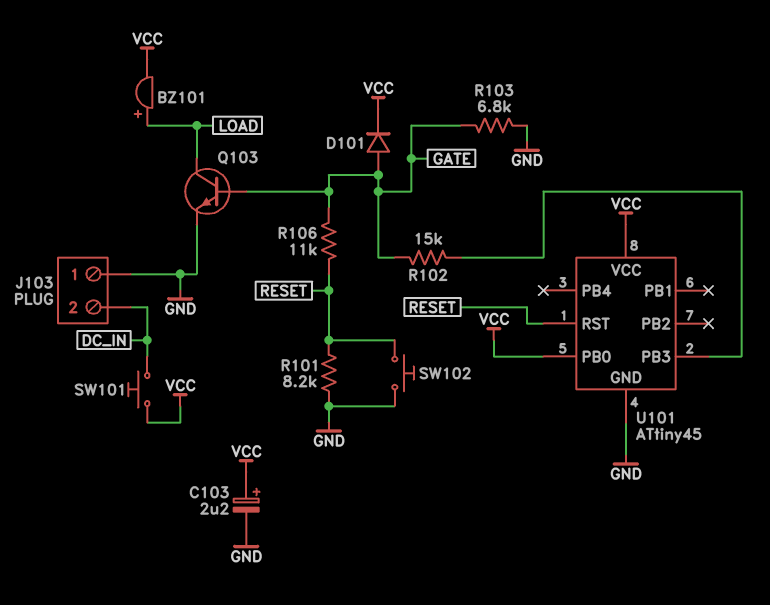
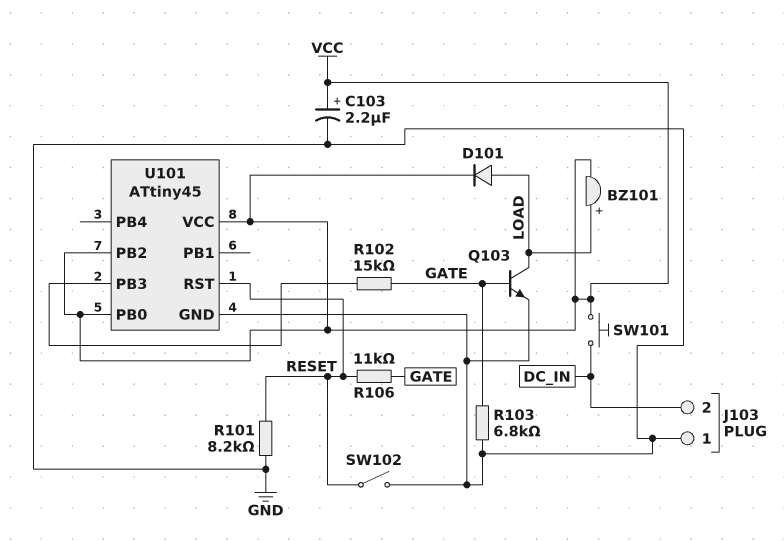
D101: diode (A GATE, K VCC) -> diode (A LOAD, K VCC)
SW102: button (GND, RESET) -> switch (GND, RESET)
U101 pin PB2: none -> VCC

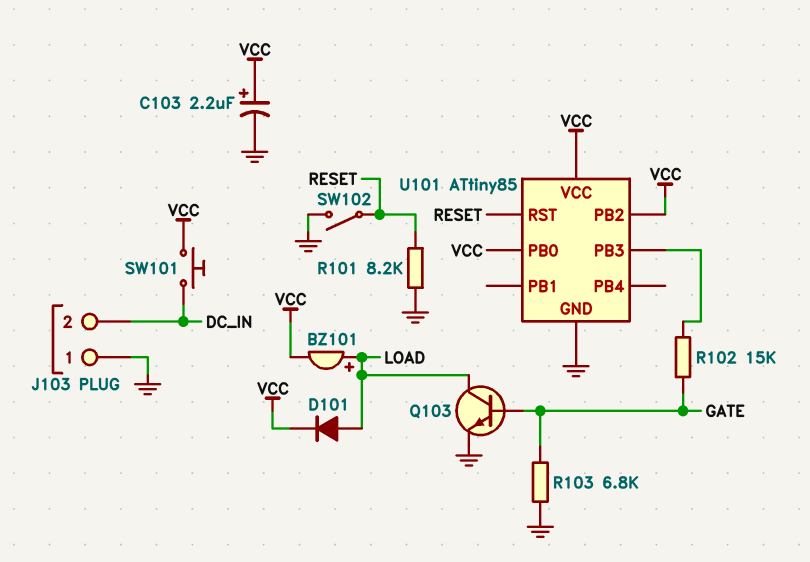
R106: 11k (GATE, RESET) -> none
U101: ATtiny45 -> ATtiny85

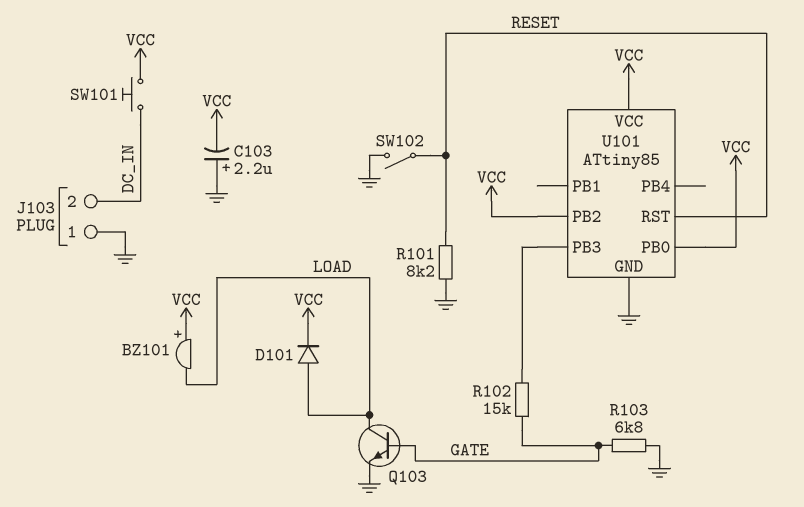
BZ101: buzzer (plus LOAD, minus VCC) -> buzzer (plus VCC, minus LOAD)
C103: 2.2uF (plus VCC, minus GND) -> 2.2uF (plus GND, minus VCC)

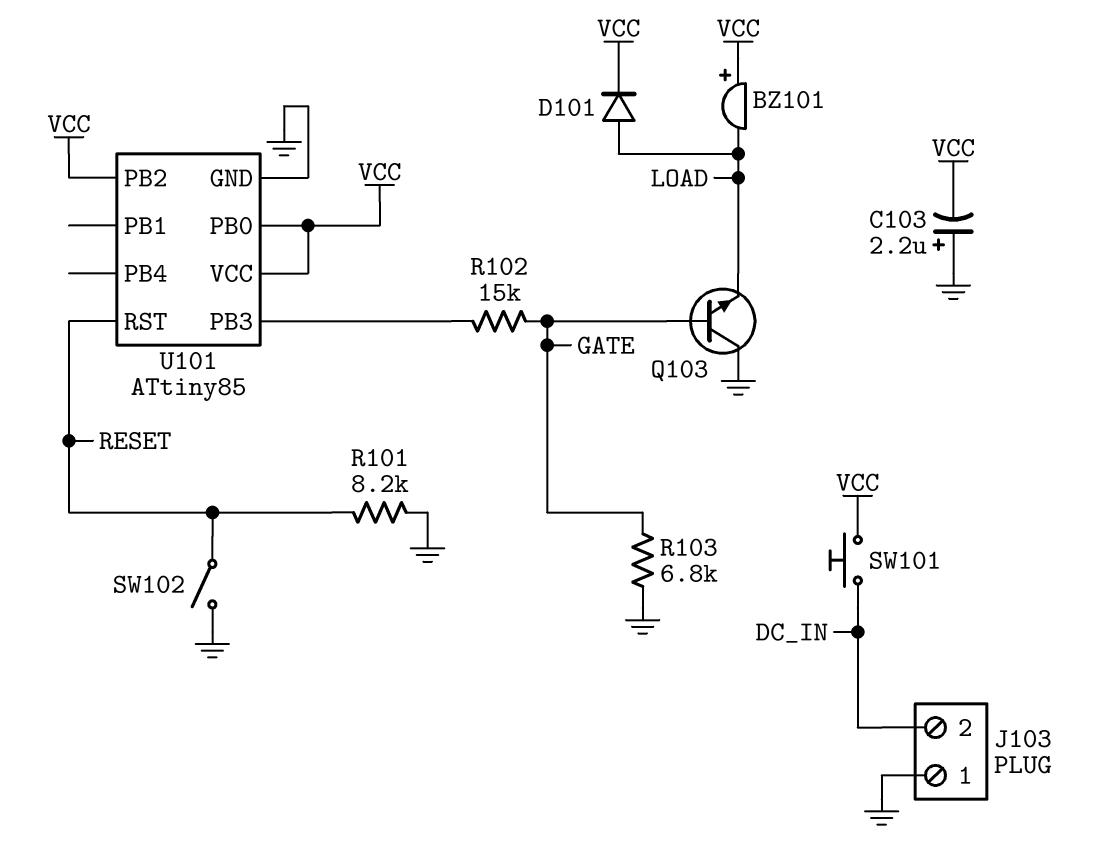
Q103: NPN (B GATE, C LOAD, E GND) -> NPN (B GATE, C GND, E LOAD)

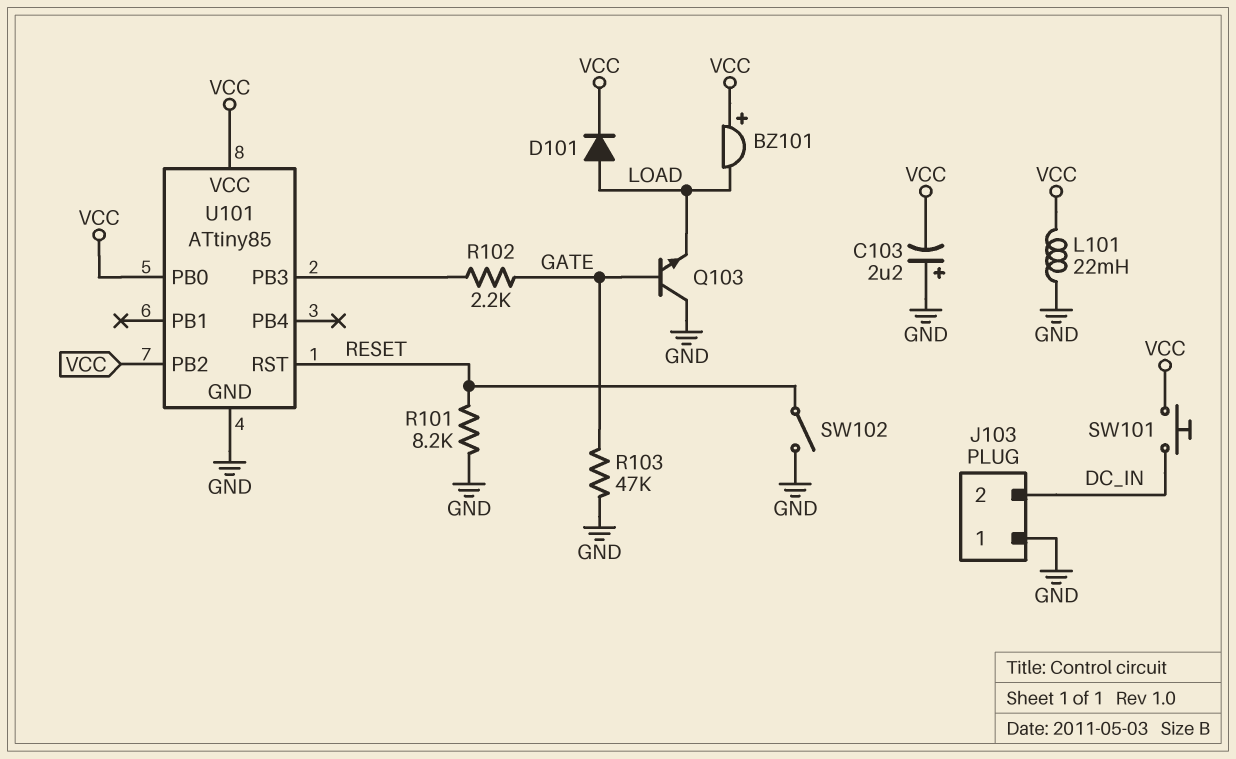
L101: none -> 22mH (GND, VCC)
R102: 15k (GATE, U101/PB3) -> 2.2k (GATE, U101/PB3)
R103: 6.8k (GATE, GND) -> 47k (GATE, GND)

